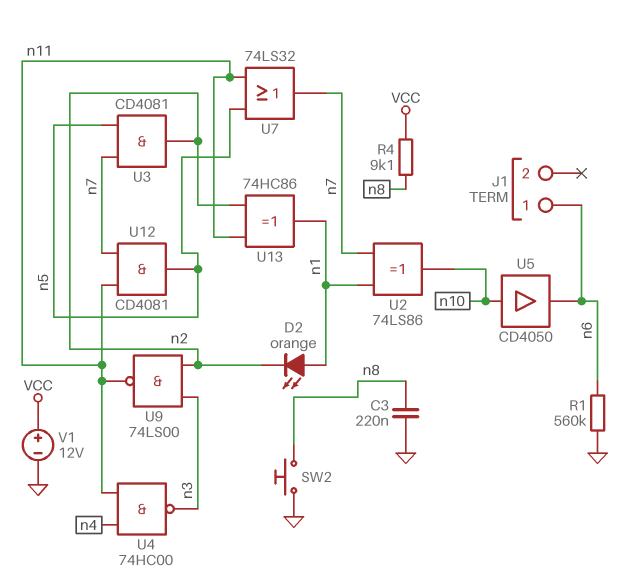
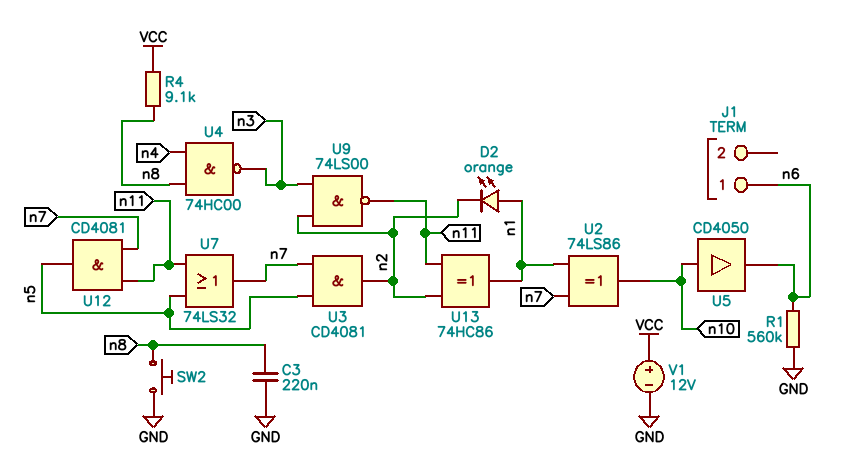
U4: NAND 74HC00 (in n4, in n11, out n3) -> NAND 74HC00 (in n4, in n8, out n3)

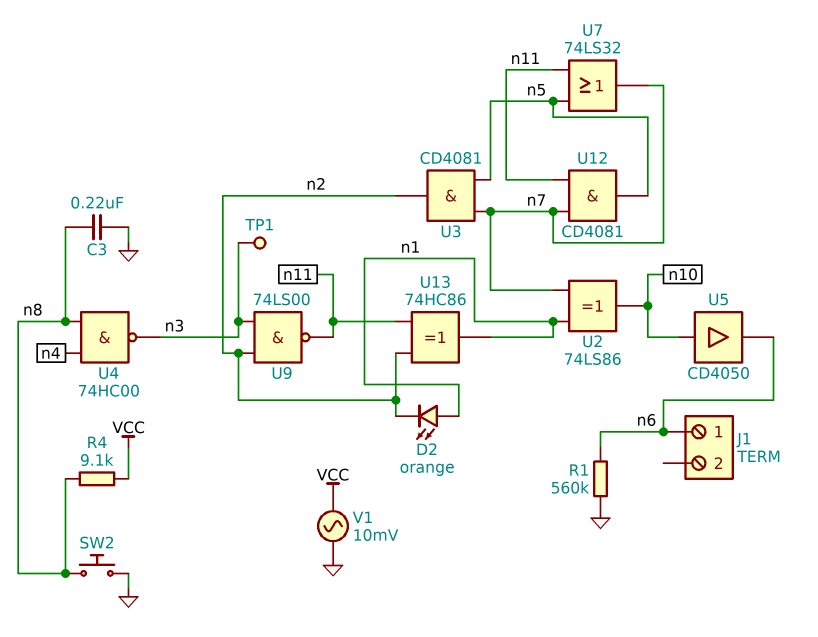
TP1: none -> test point (n3)
V1: 12V (plus VCC, minus GND) -> AC 10mV (GND, VCC)

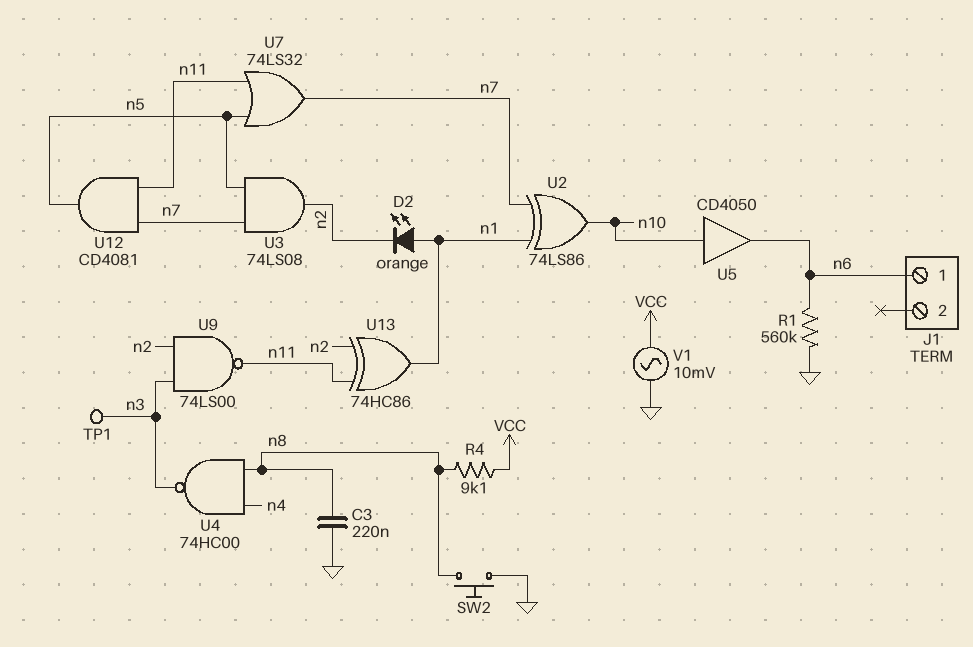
U3: AND CD4081 (in n5, in n7, out n2) -> AND 74LS08 (in n5, in n7, out n2)

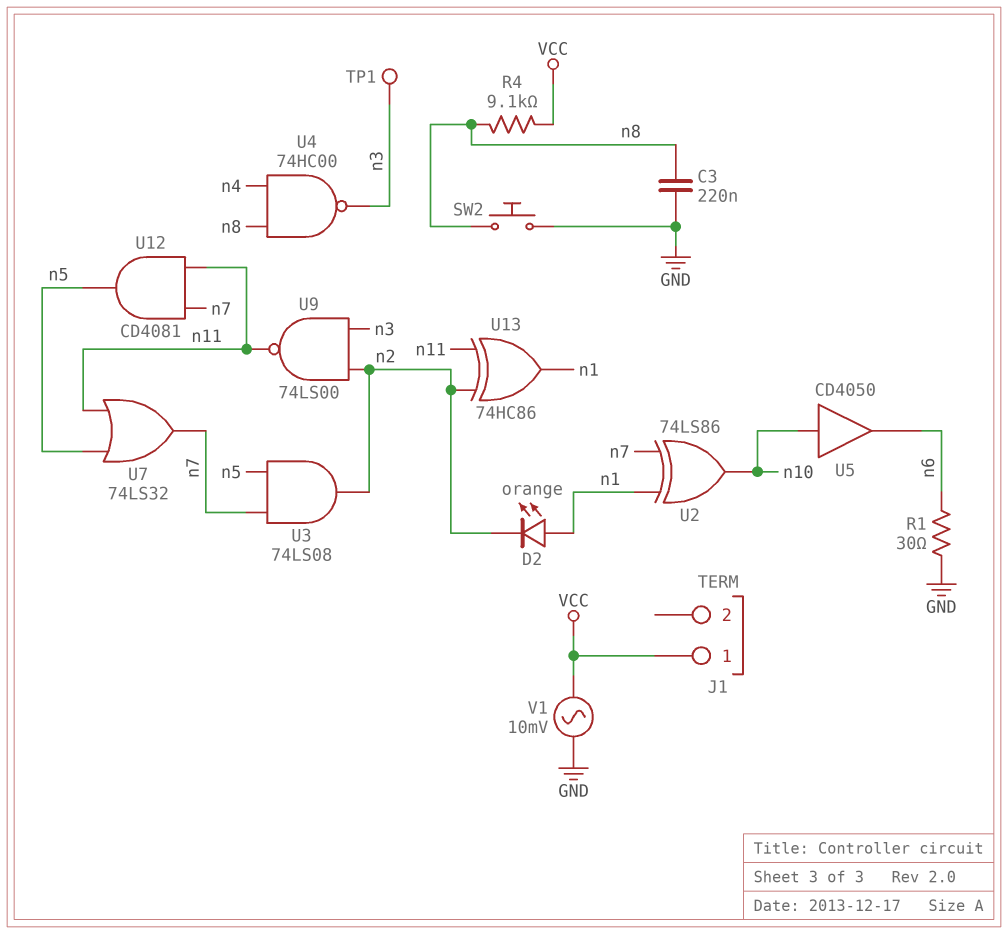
J1 pin 1: n6 -> VCC
R1: 560k (GND, n6) -> 30 (GND, n6)

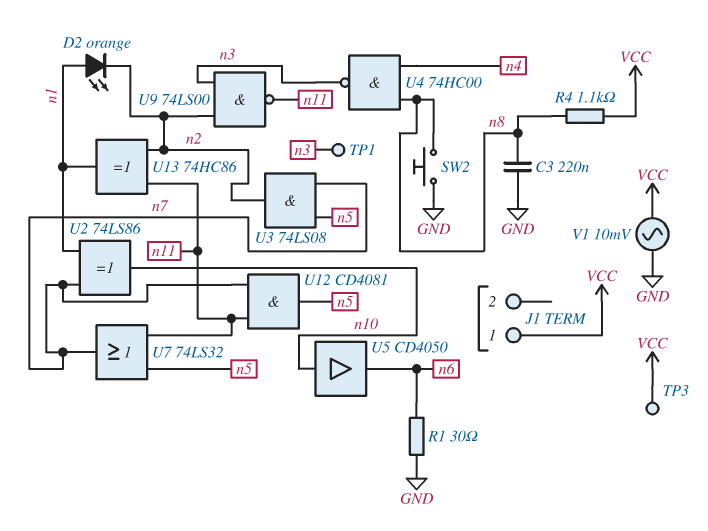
R4: 9.1k (VCC, n8) -> 1.1k (VCC, n8)
TP3: none -> test point (VCC)

